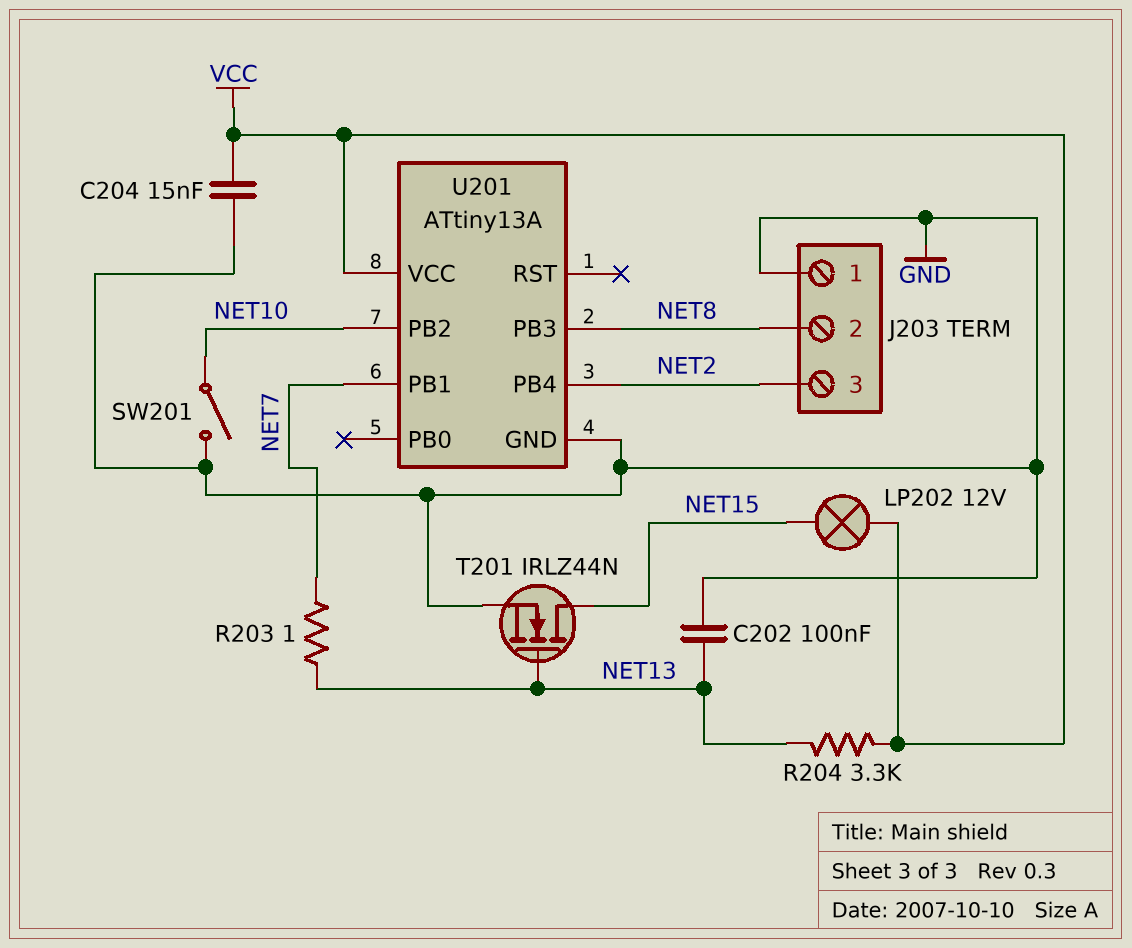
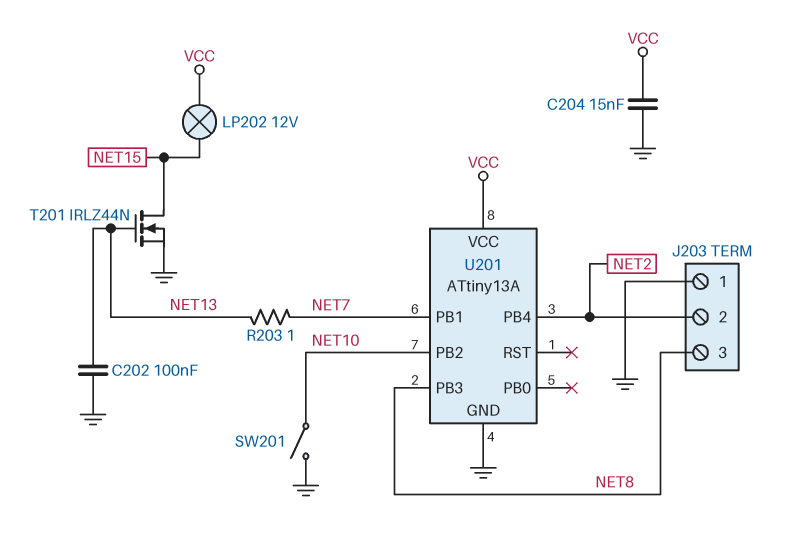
J203 pin 2: NET8 -> NET2
J203 pin 3: NET2 -> NET8
R204: 3.3k (NET13, VCC) -> none

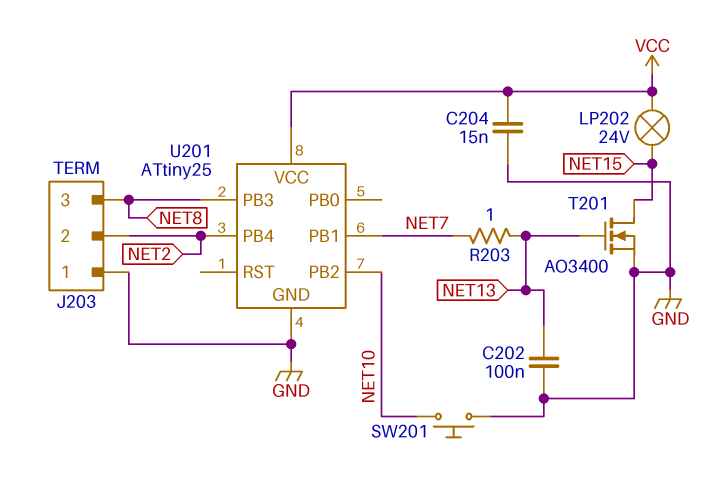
LP202: lamp 12V (NET15, VCC) -> lamp 24V (NET15, VCC)
SW201: switch (GND, NET10) -> button (GND, NET10)
T201: NMOS IRLZ44N (G NET13, D NET15, S GND) -> NMOS AO3400 (G NET13, D NET15, S GND)
U201: ATtiny13A -> ATtiny25

